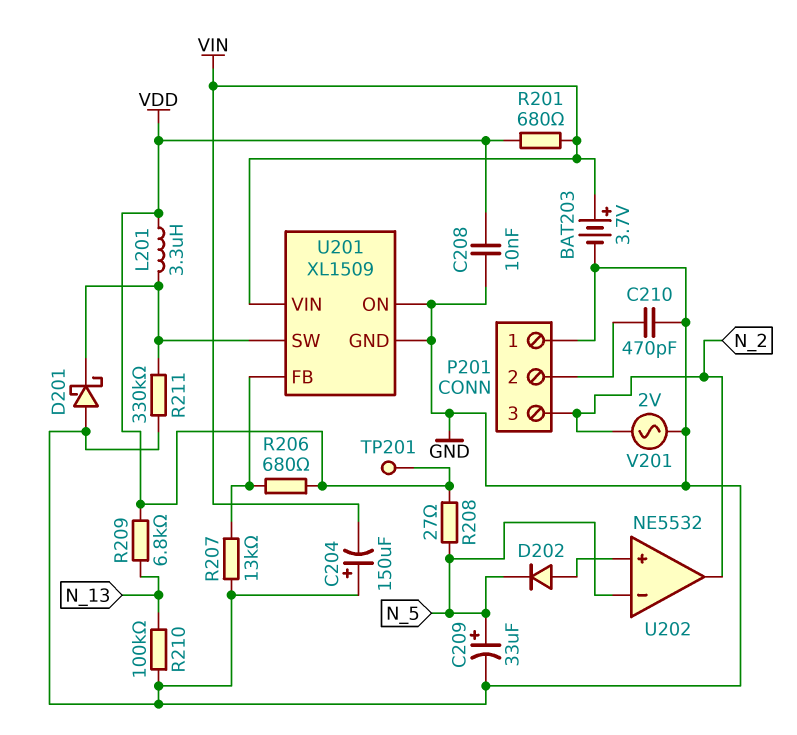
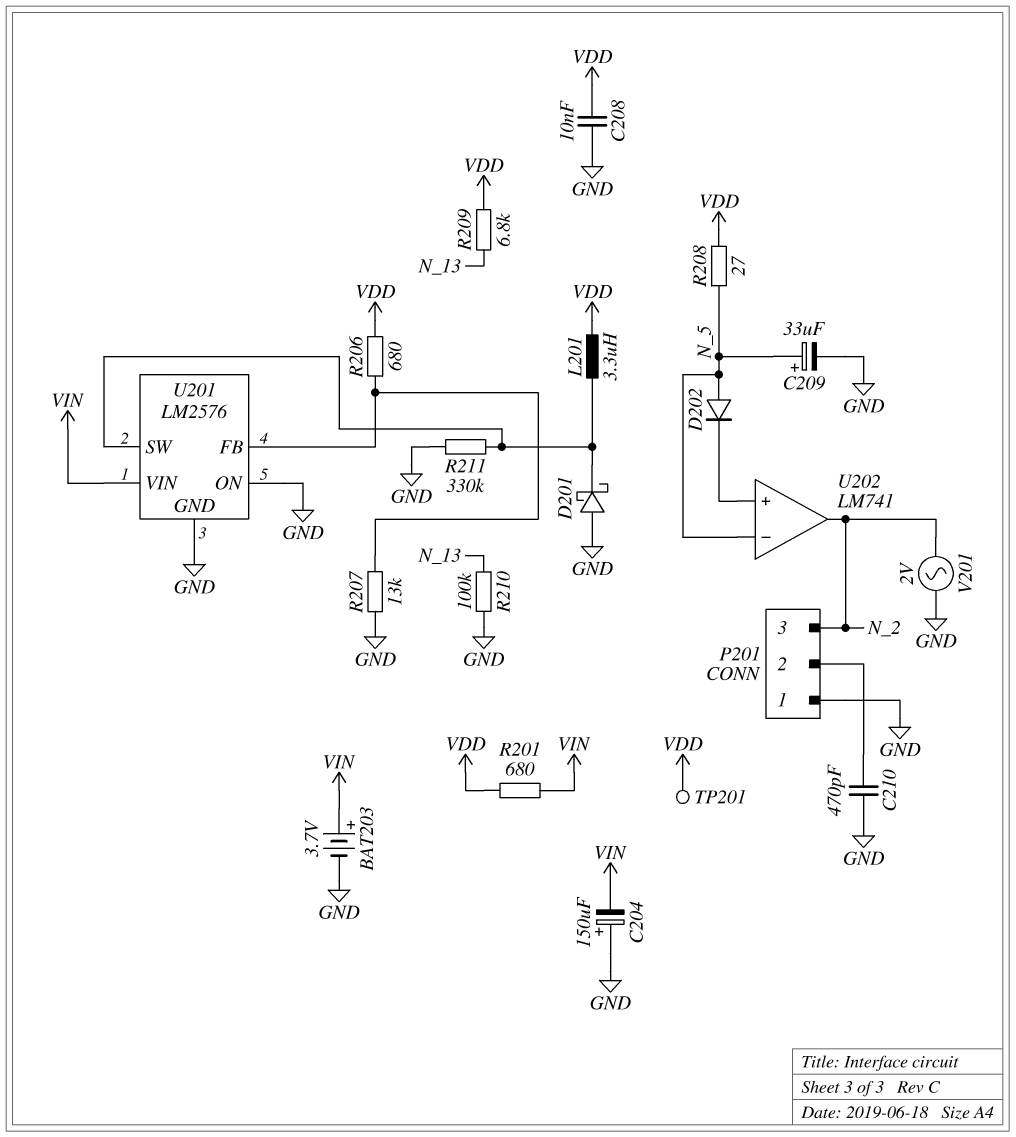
D202: diode (A U202/in+, K N_5) -> diode (A N_5, K U202/in+)
U201: XL1509 -> LM2576
U202: NE5532 -> LM741

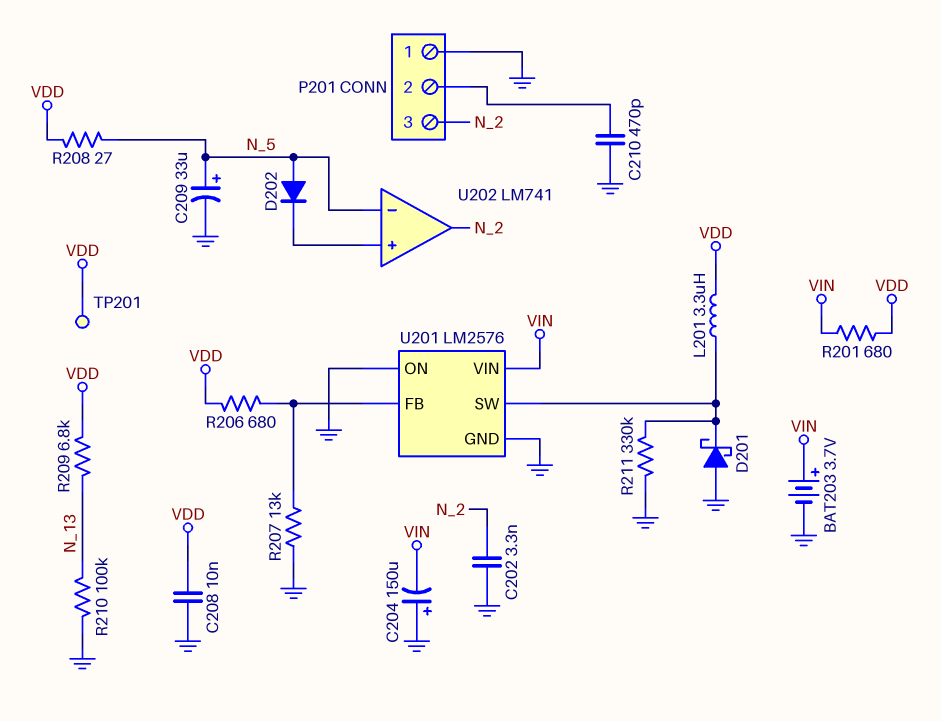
C202: none -> 3.3nF (GND, N_2)
V201: AC 2V (GND, N_2) -> none

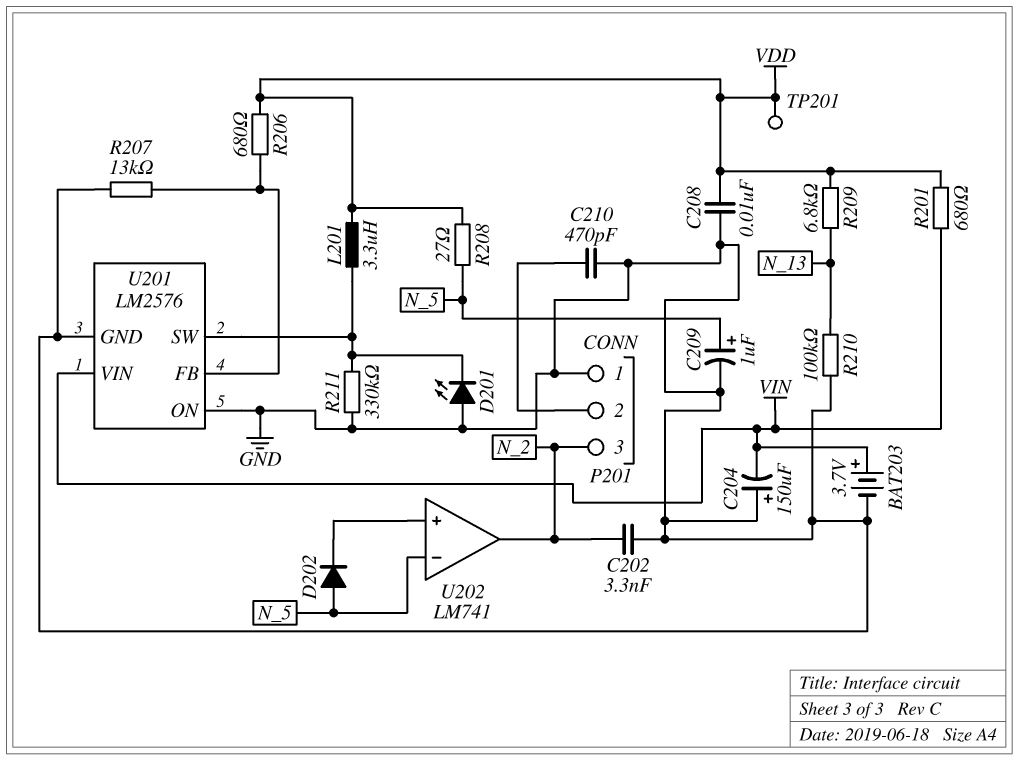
C209: 33uF (plus N_5, minus GND) -> 1uF (plus N_5, minus GND)
D201: schottky (A GND, K U201/SW) -> LED (A GND, K U201/SW)

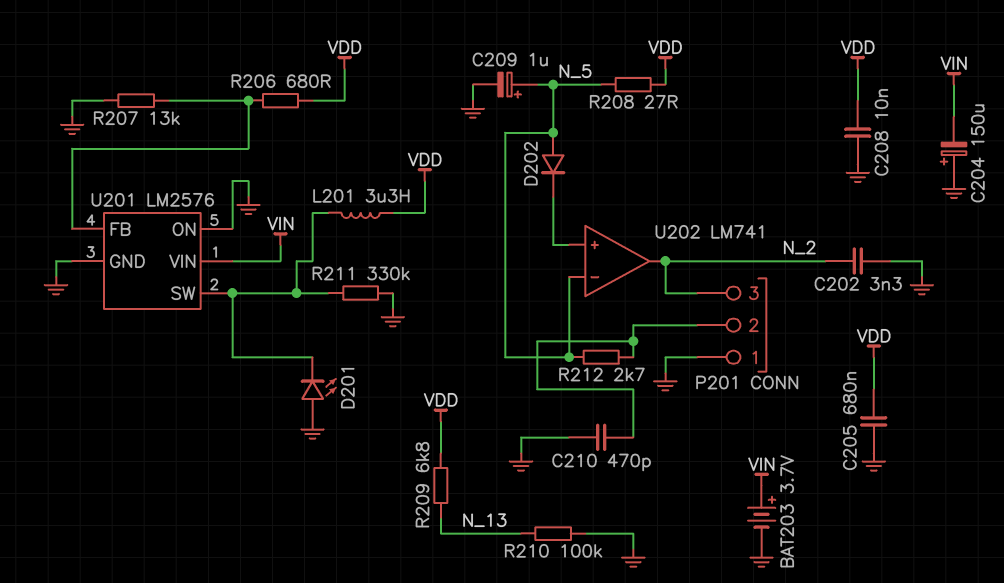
C205: none -> 680nF (GND, VDD)
R201: 680 (VDD, VIN) -> none
R212: none -> 2.7k (N_5, P201/2)
TP201: test point (VDD) -> none

